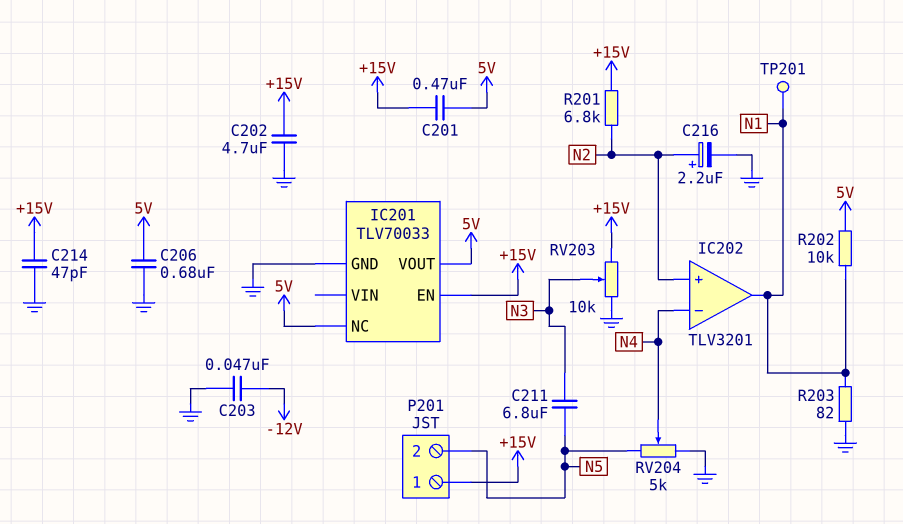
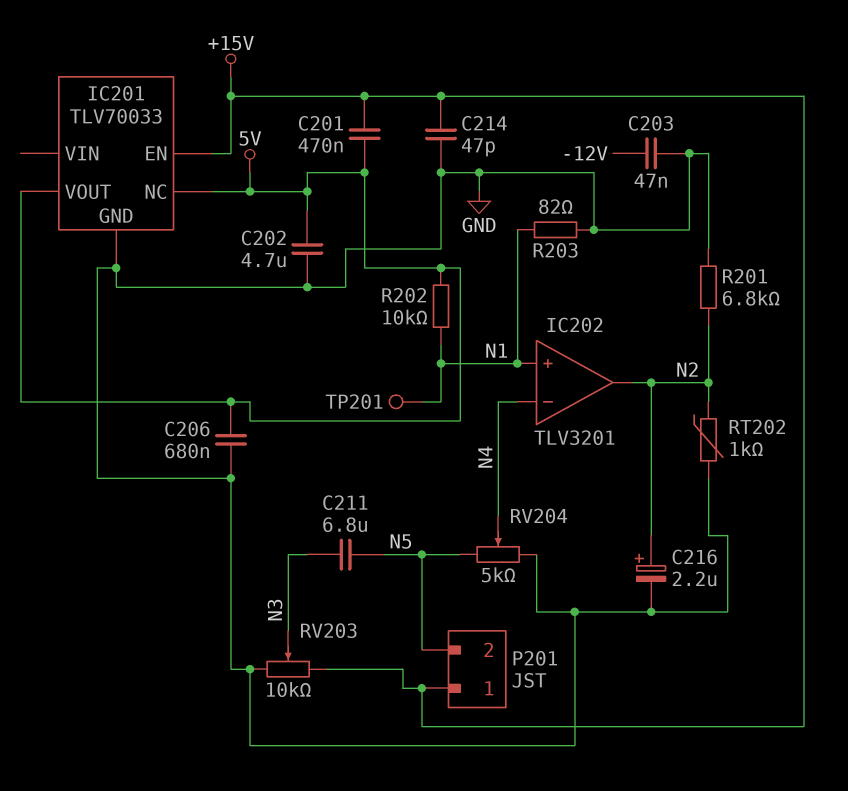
C202: 4.7uF (+15V, GND) -> 4.7uF (5V, GND)
IC202 pin in+: N2 -> N1
IC202 pin out: N1 -> N2
R201: 6.8k (+15V, N2) -> 6.8k (GND, N2)
RT202: none -> 1k (GND, N2)

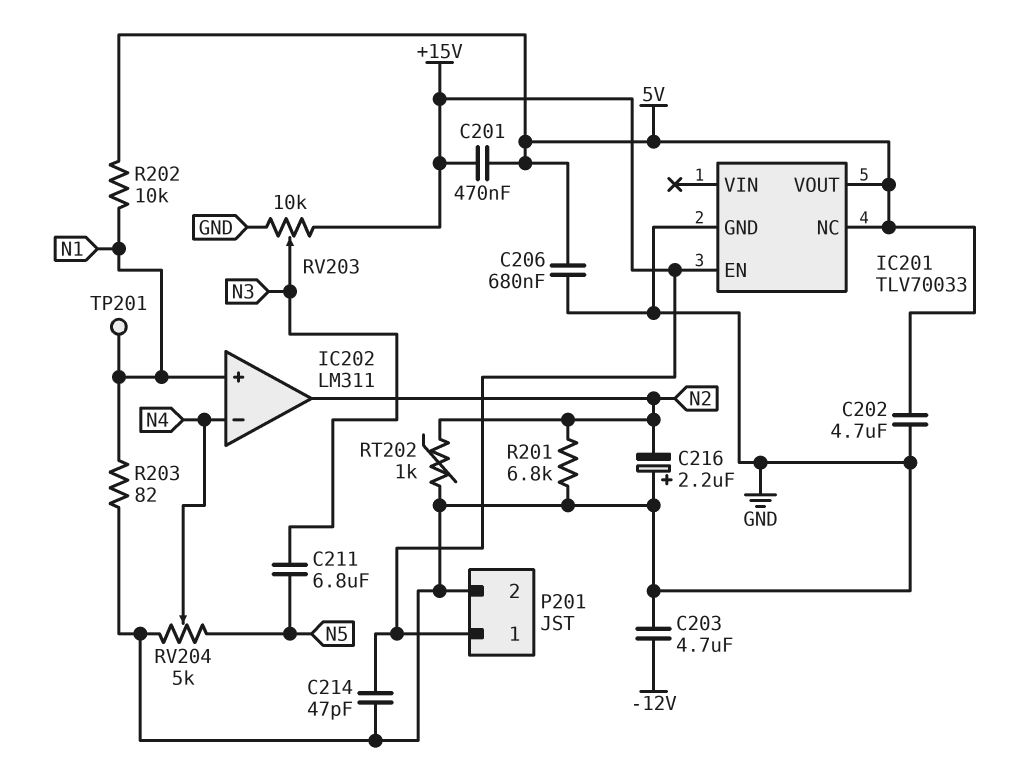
C203: 47nF (-12V, GND) -> 4.7uF (-12V, GND)
C216: 2.2uF (plus N2, minus GND) -> 2.2uF (plus GND, minus N2)
IC202: TLV3201 -> LM311
P201 pin 2: N5 -> GND

